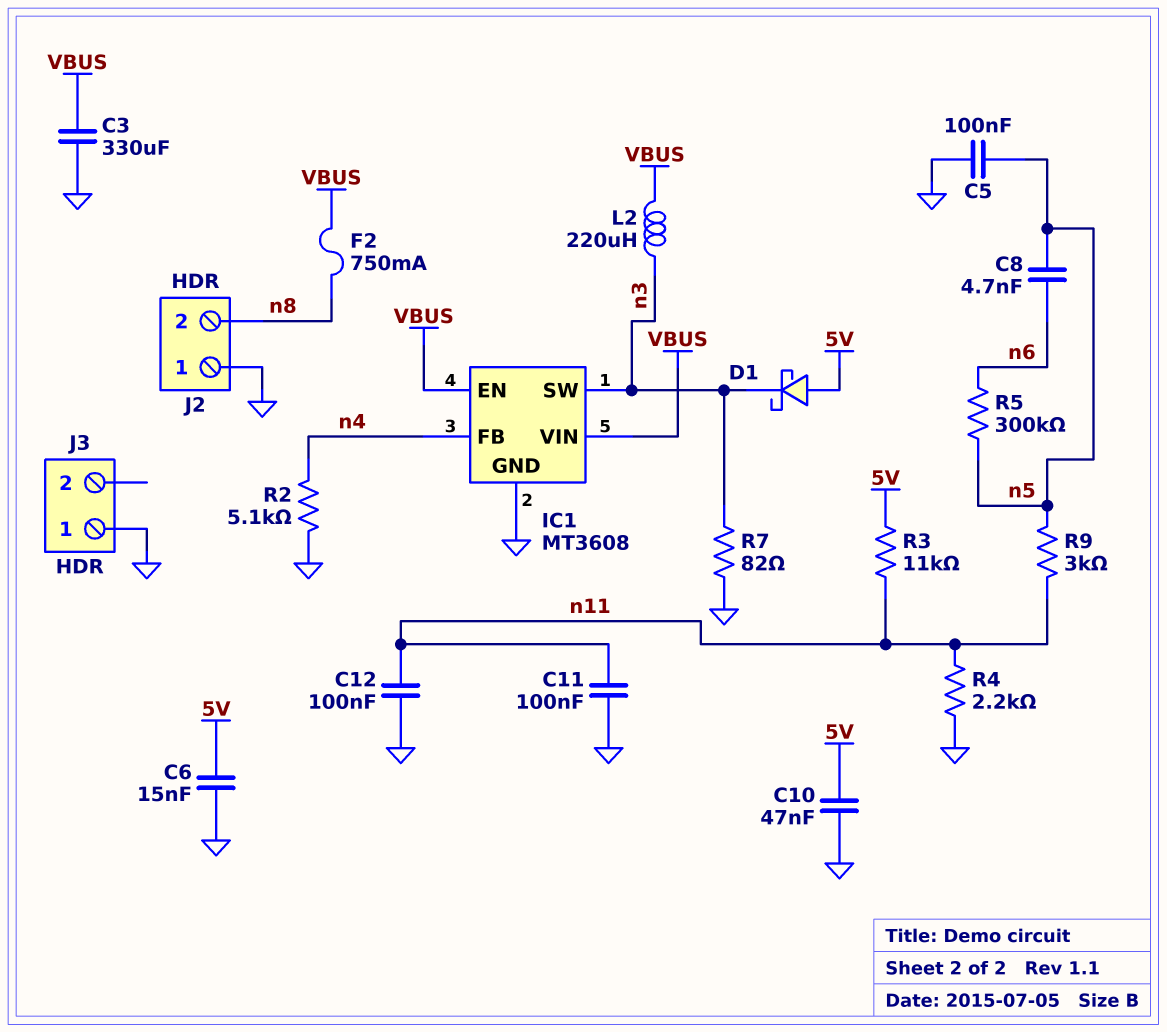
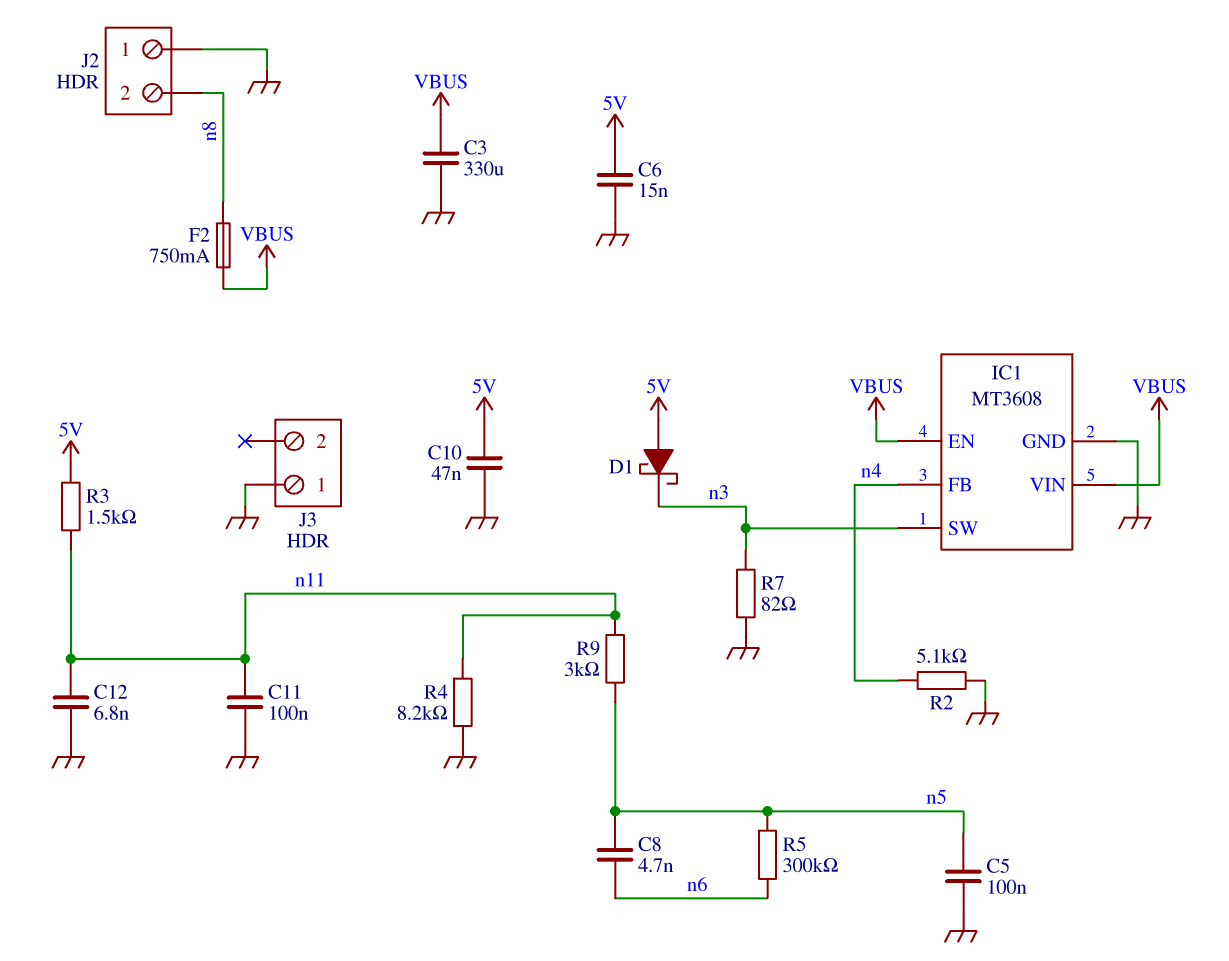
C12: 100nF (GND, n11) -> 6.8nF (GND, n11)
L2: 220uH (VBUS, n3) -> none
R3: 11k (5V, n11) -> 1.5k (5V, n11)
R4: 2.2k (GND, n11) -> 8.2k (GND, n11)

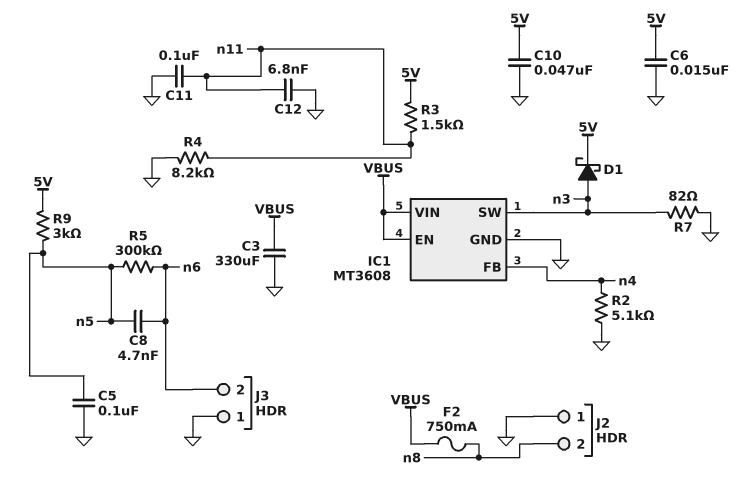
D1: schottky (A 5V, K n3) -> schottky (A n3, K 5V)
J3 pin 2: none -> n6
R9: 3k (n5, n11) -> 3k (5V, n5)

